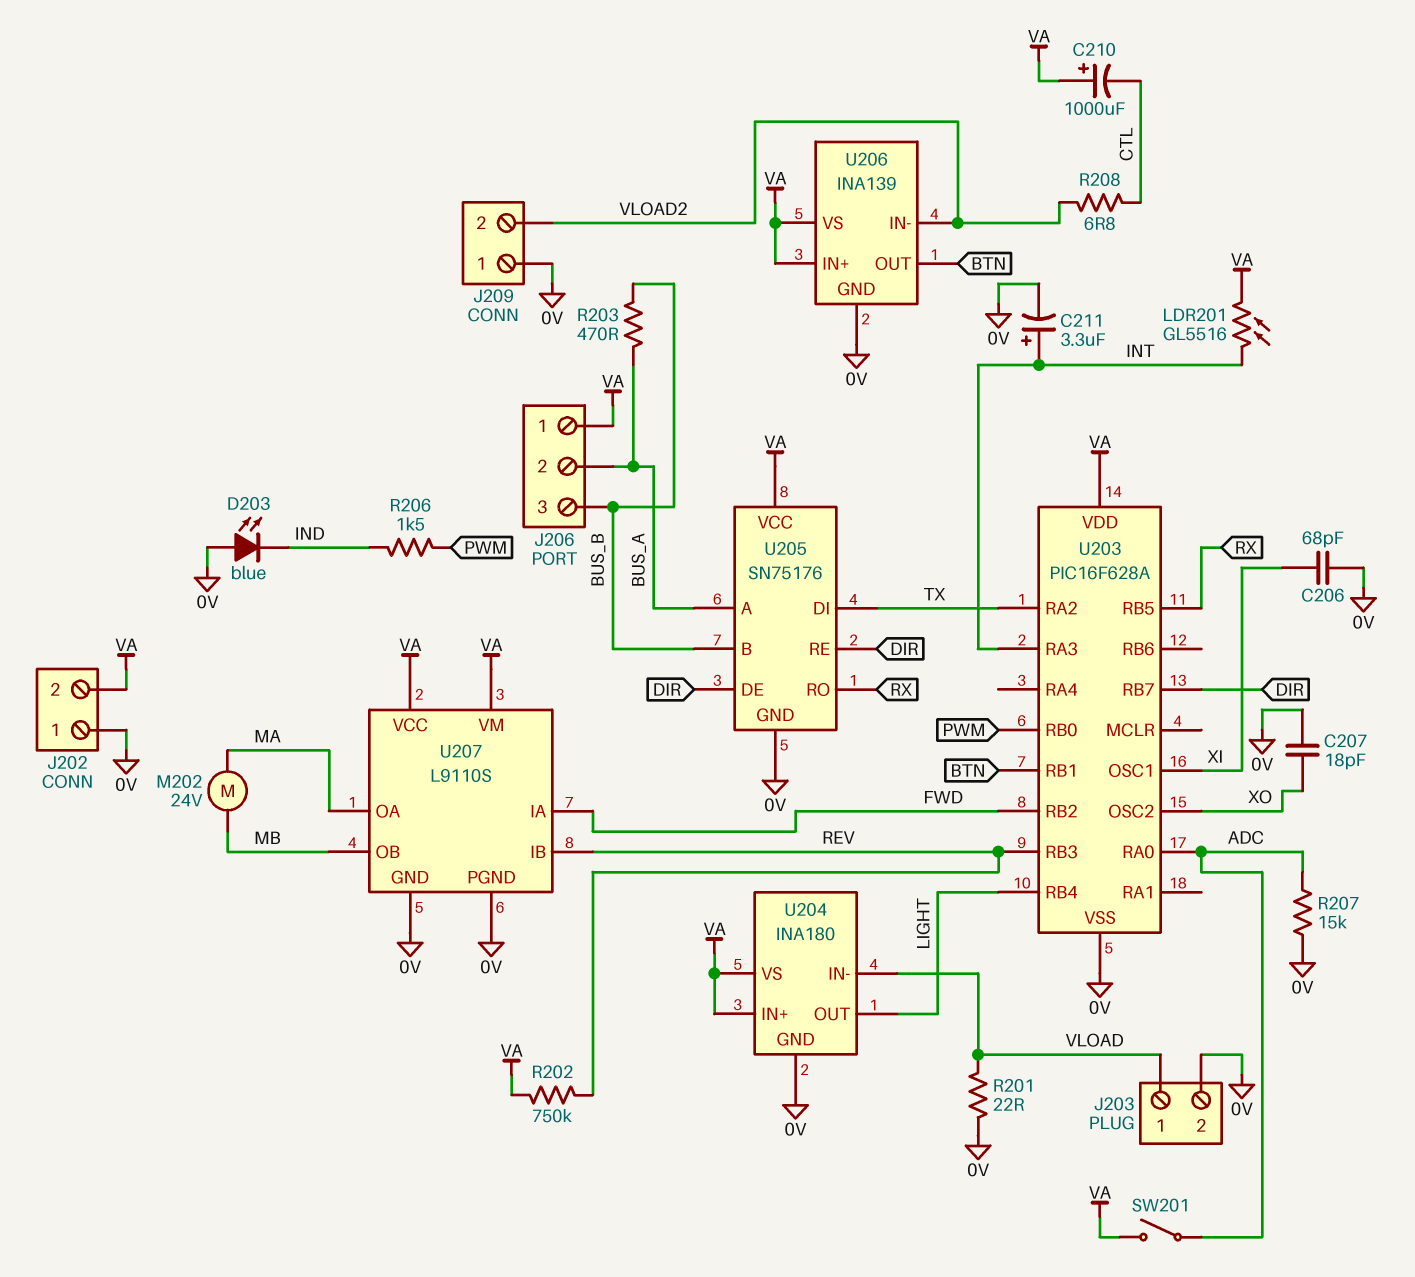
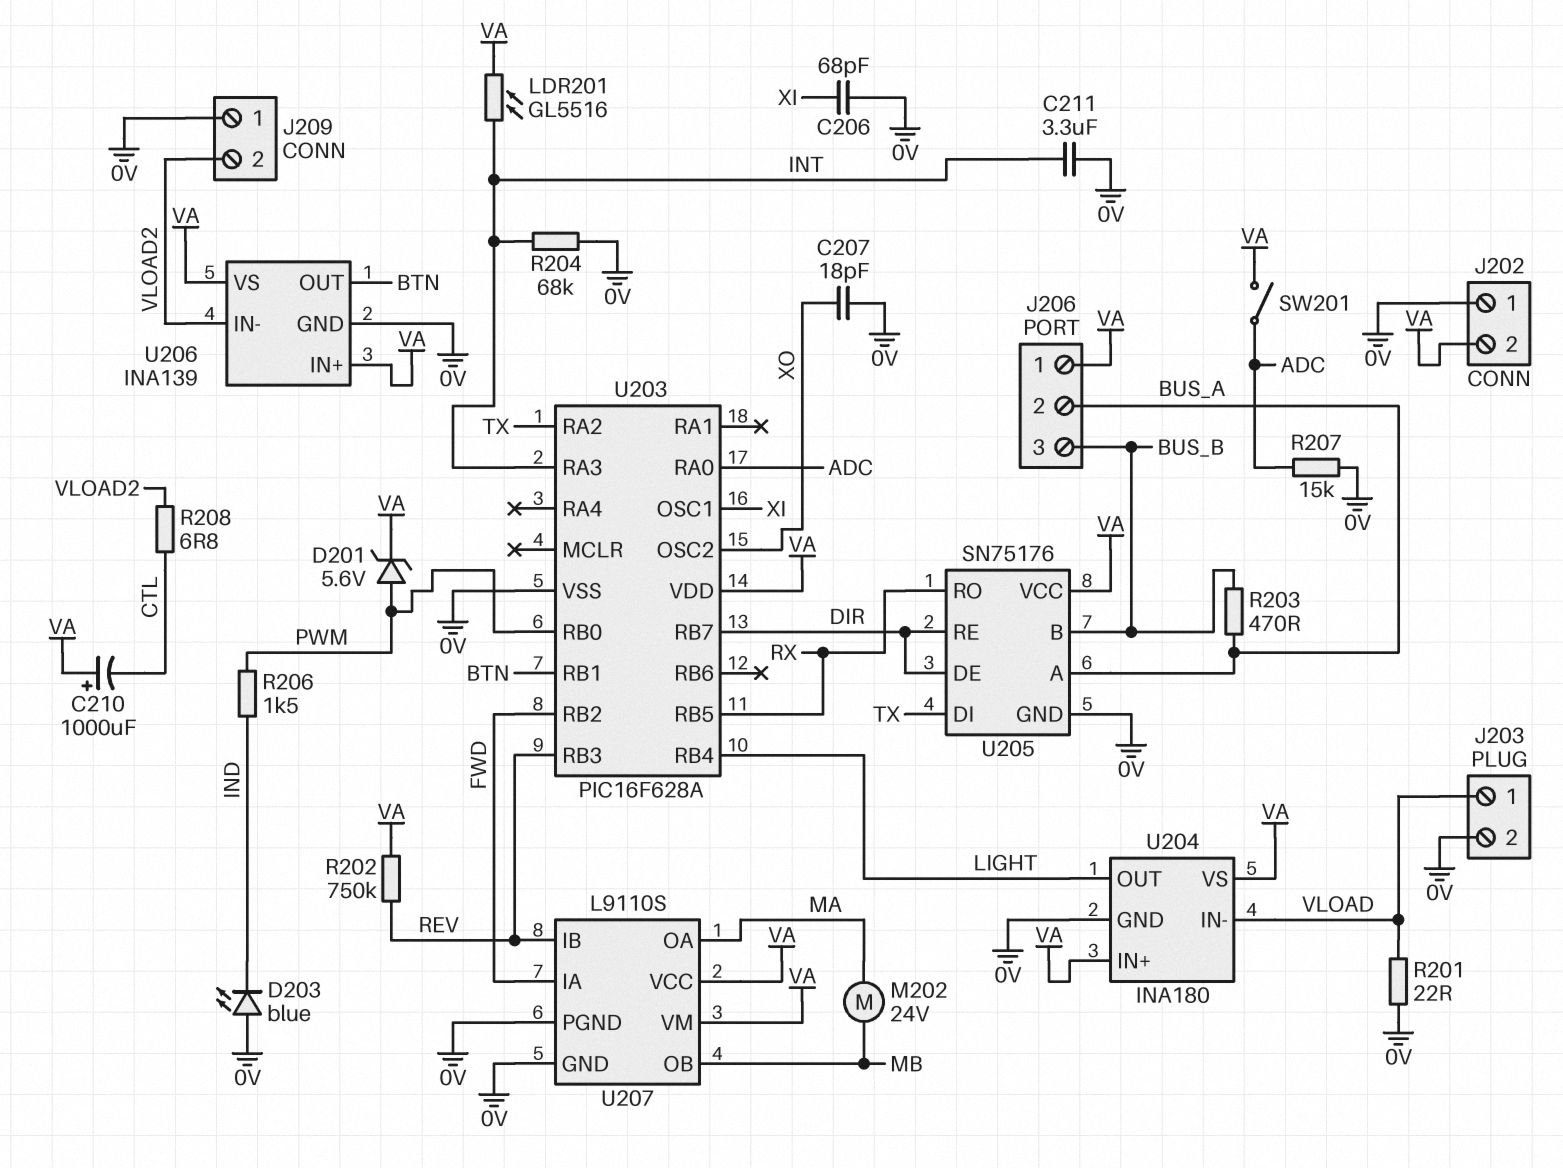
C211: 3.3uF (plus INT, minus 0V) -> 3.3uF (0V, INT)
D201: none -> zener 5.6V (A PWM, K VA)
R204: none -> 68k (0V, INT)

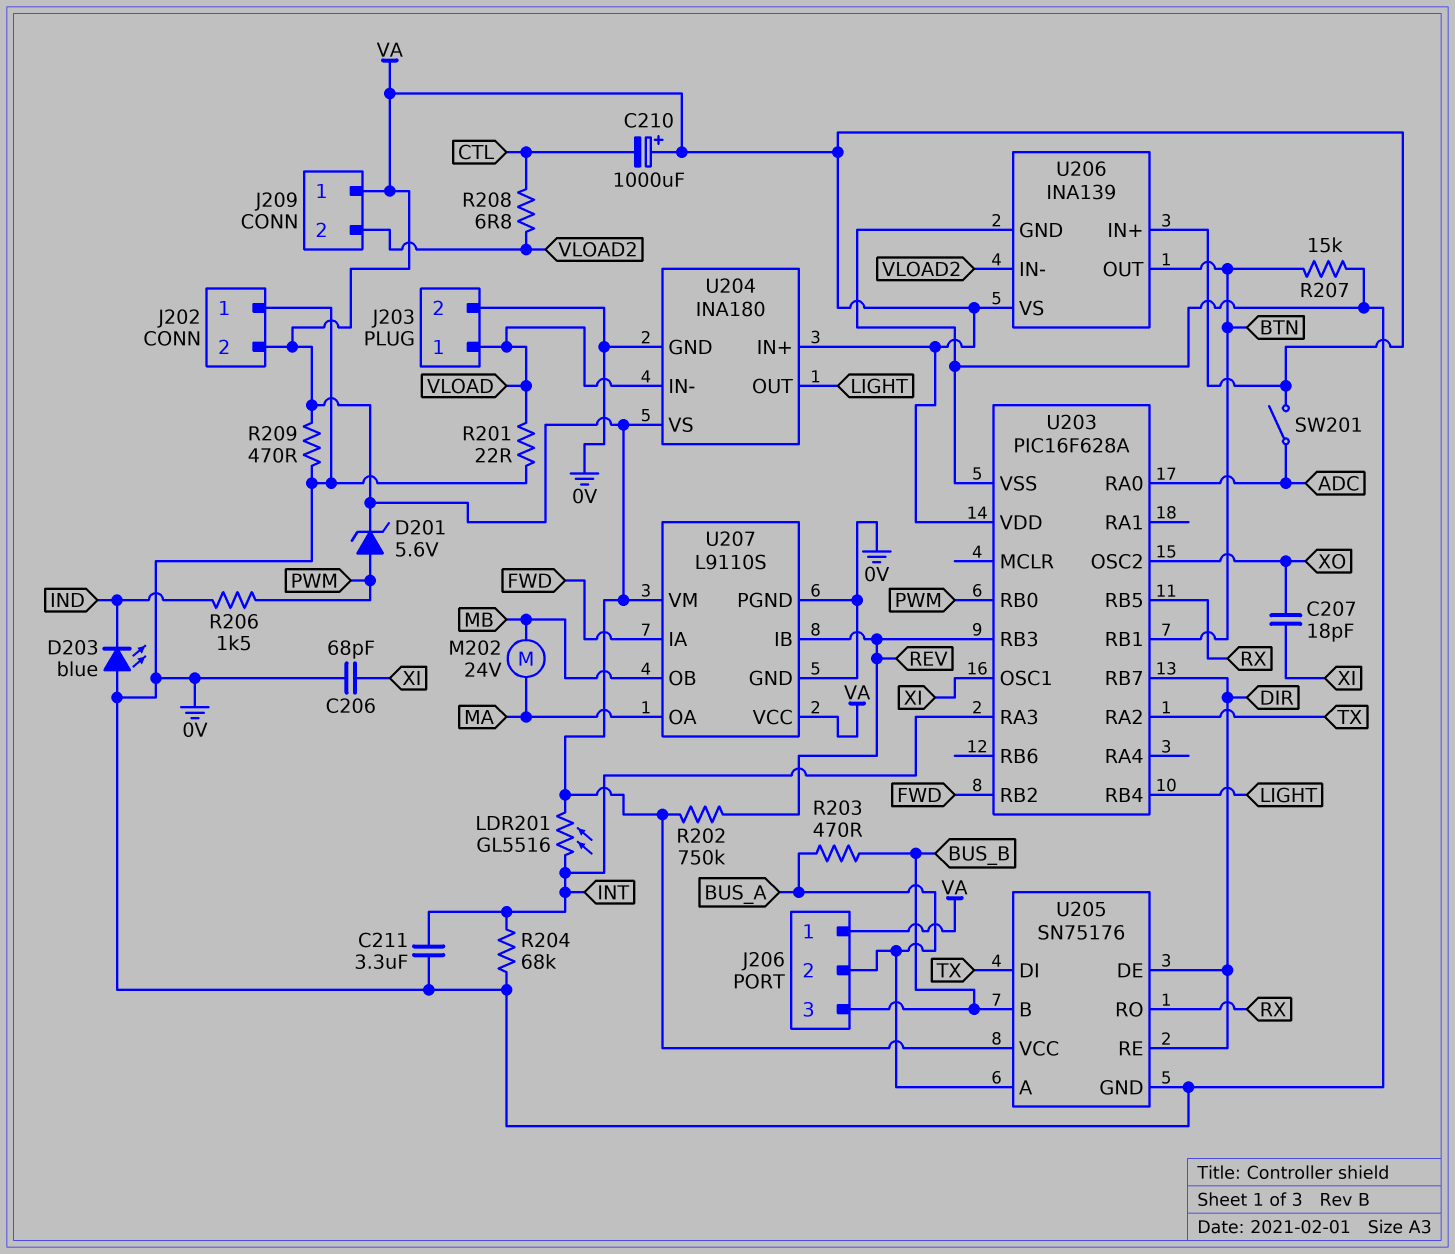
C207: 18pF (0V, XO) -> 18pF (XI, XO)
J209 pin 1: 0V -> VA
R207: 15k (0V, ADC) -> 15k (0V, BTN)
R209: none -> 470 (0V, VA)

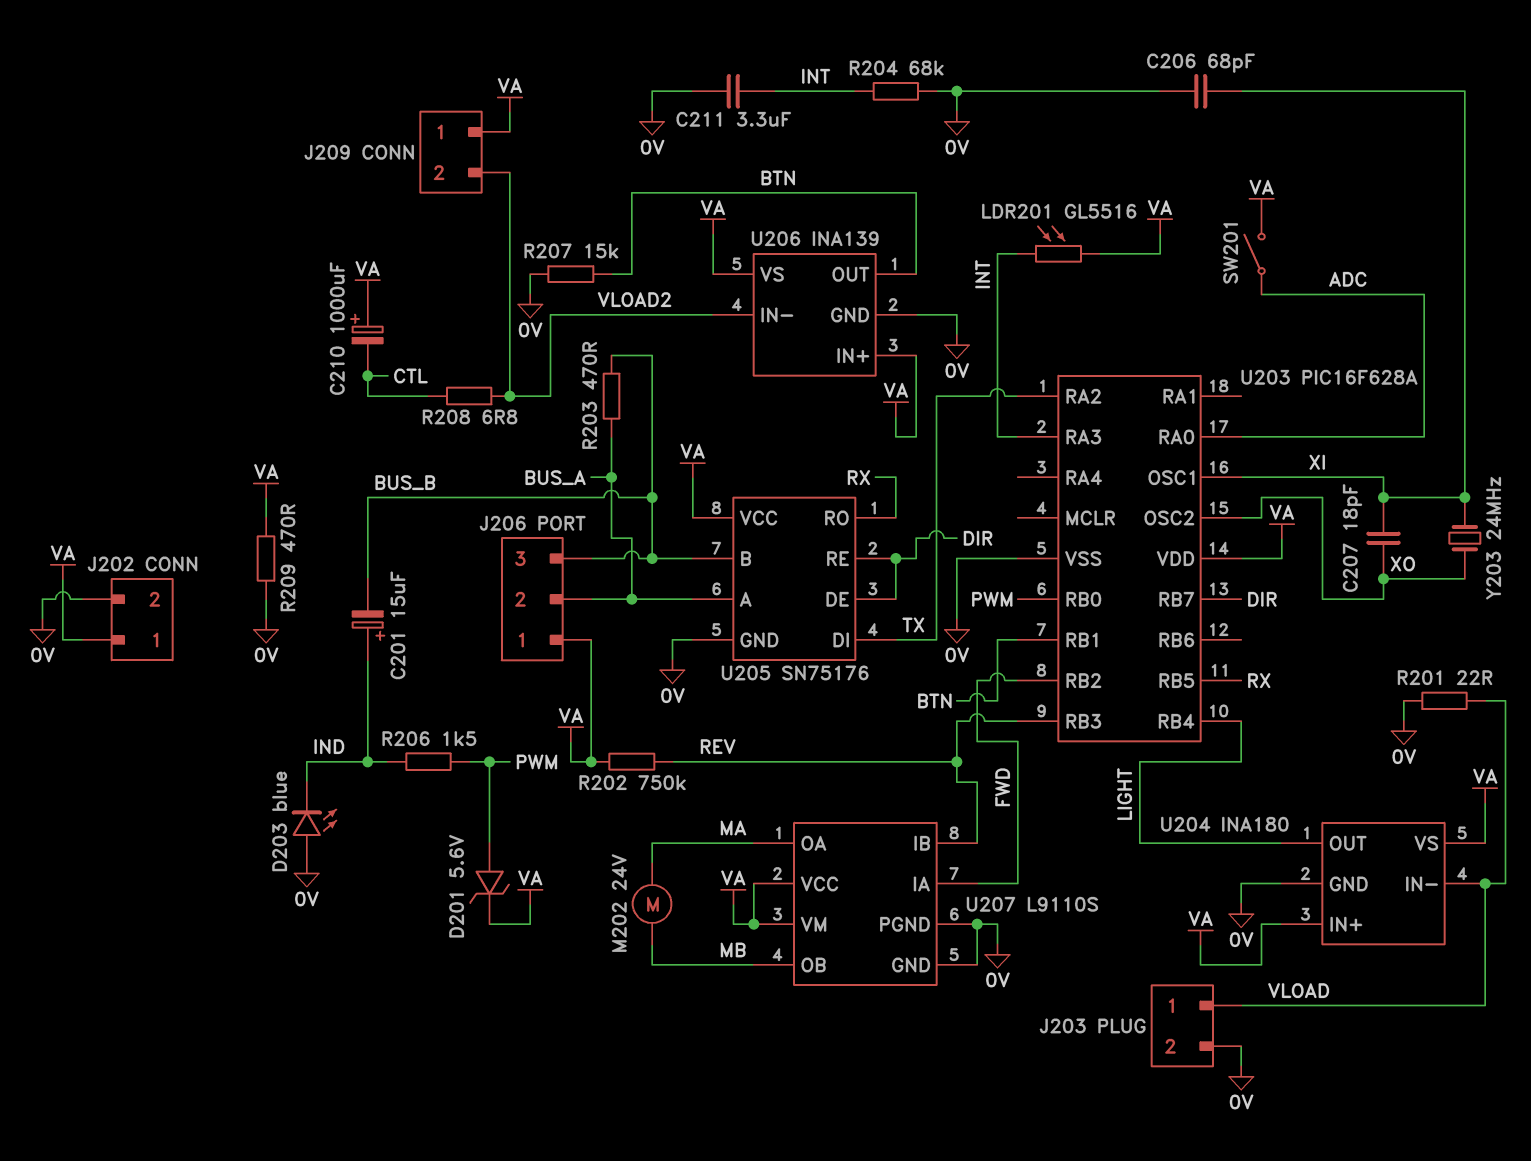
C201: none -> 15uF (plus IND, minus BUS_B)
J202 pin 1: 0V -> VA
J202 pin 2: VA -> 0V
Y203: none -> 24MHz (XI, XO)

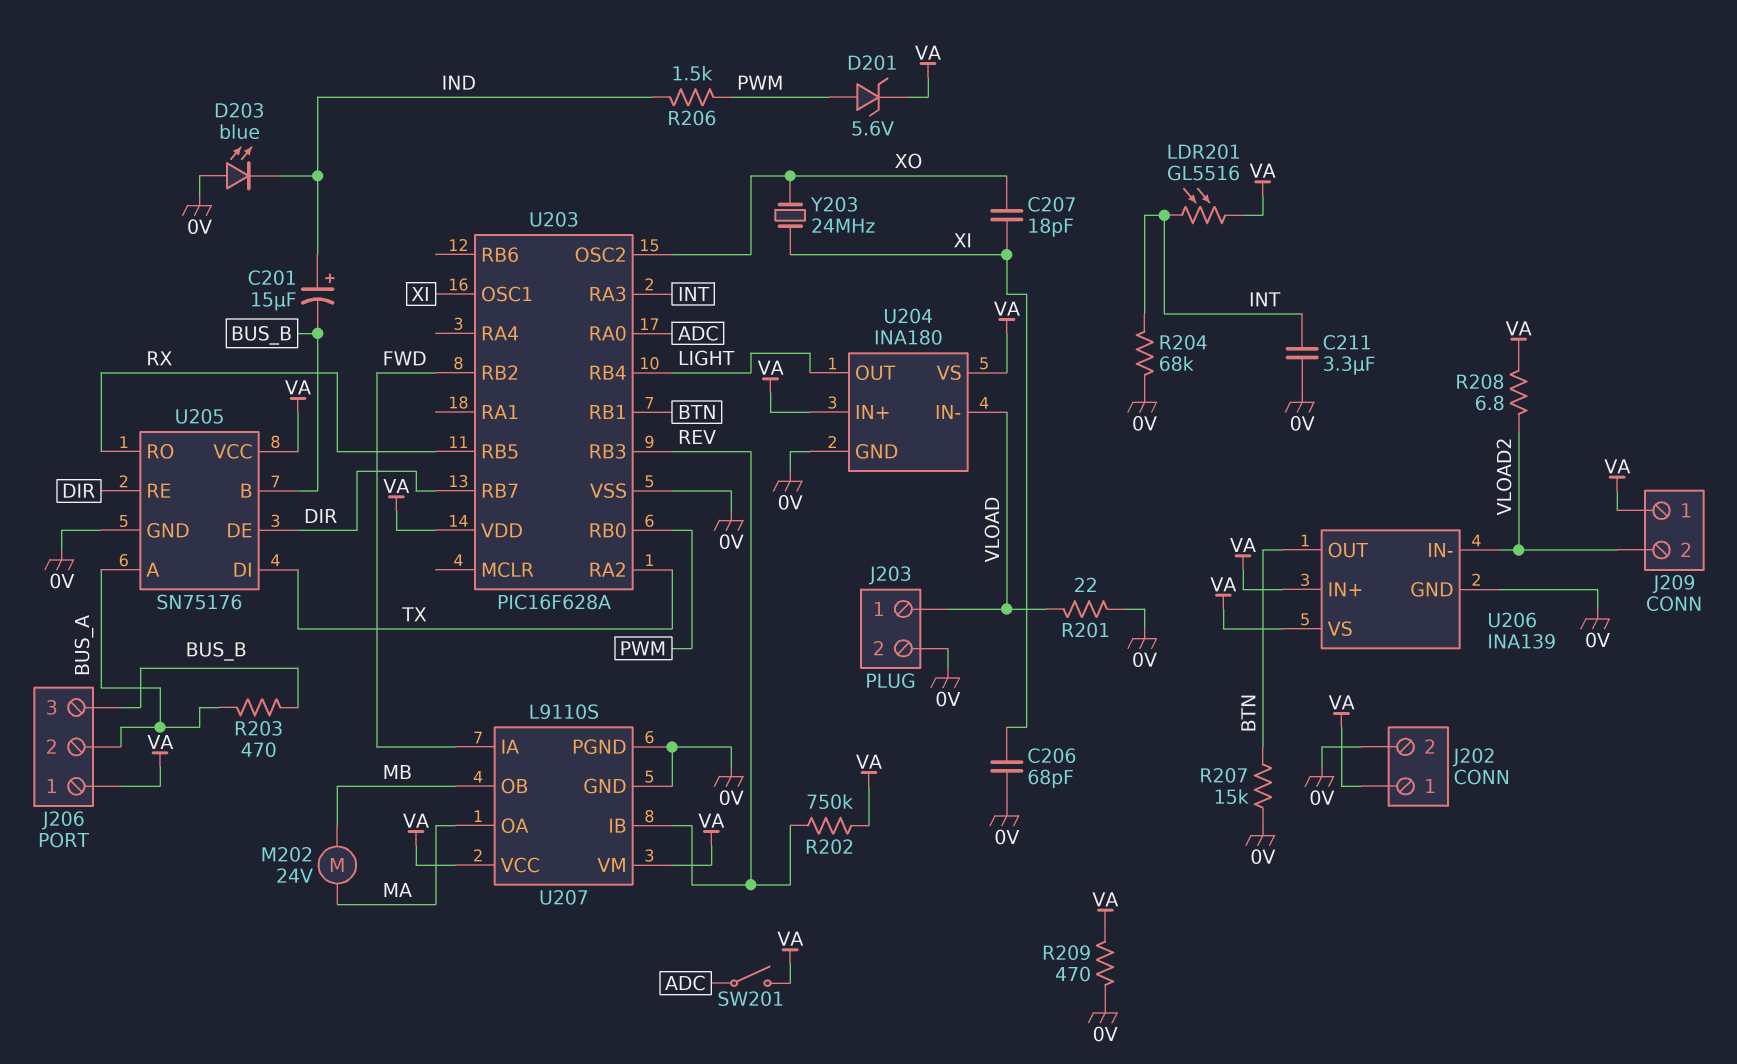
C210: 1000uF (plus VA, minus CTL) -> none
R208: 6.8 (CTL, VLOAD2) -> 6.8 (VA, VLOAD2)

